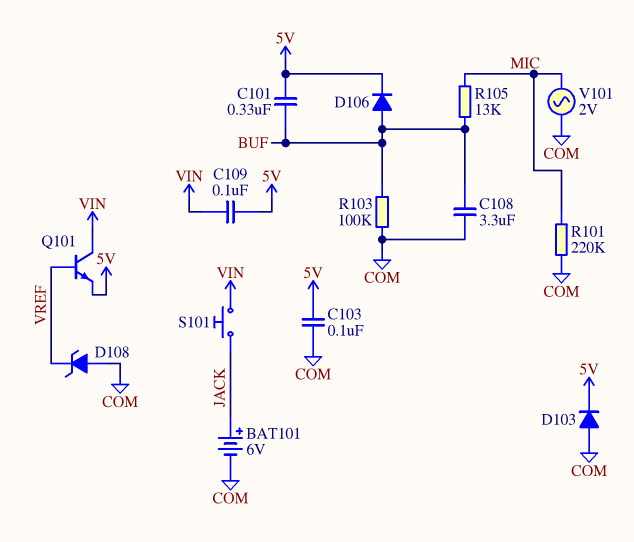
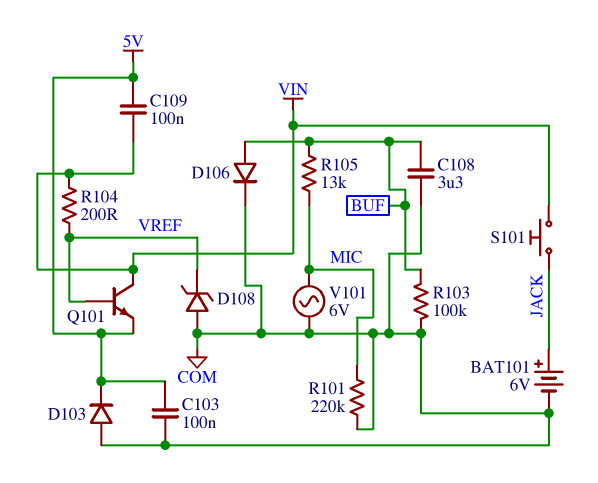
C101: 330nF (5V, BUF) -> none
D106: diode (A BUF, K 5V) -> diode (A BUF, K COM)
R104: none -> 200 (VIN, VREF)
V101: AC 2V (COM, MIC) -> AC 6V (COM, MIC)

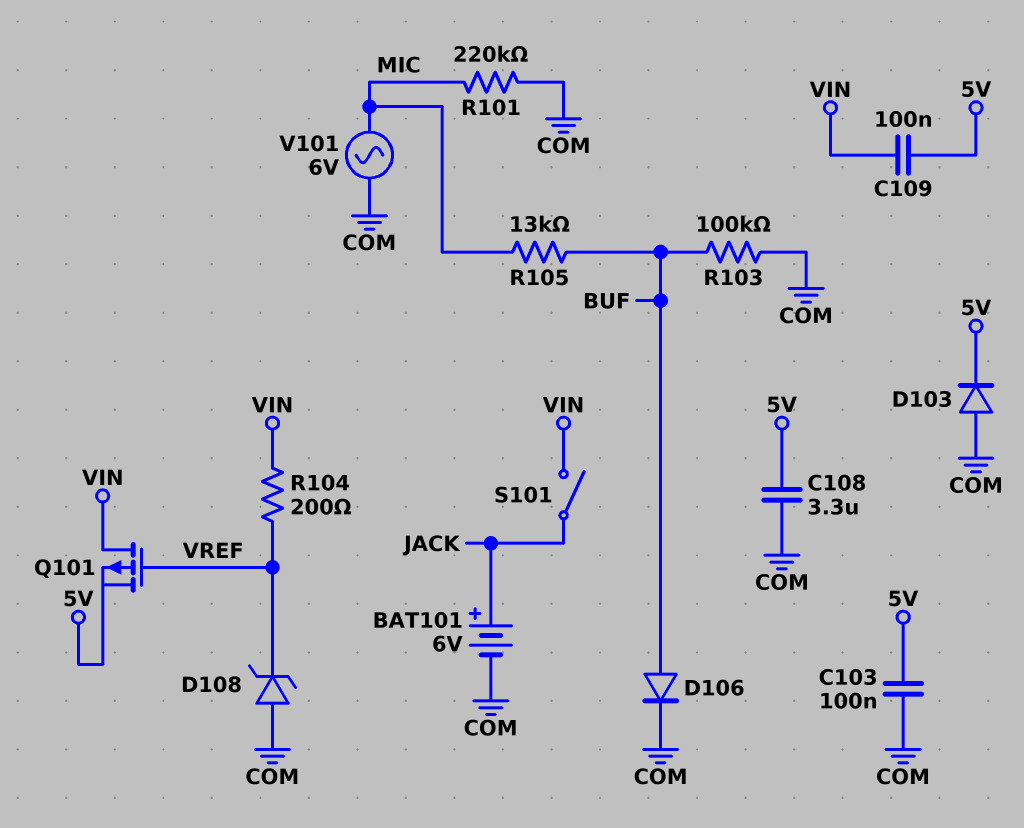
C108: 3.3uF (BUF, COM) -> 3.3uF (5V, COM)
Q101: NPN (B VREF, C VIN, E 5V) -> PMOS (G VREF, D VIN, S 5V)
S101: button (JACK, VIN) -> switch (JACK, VIN)

